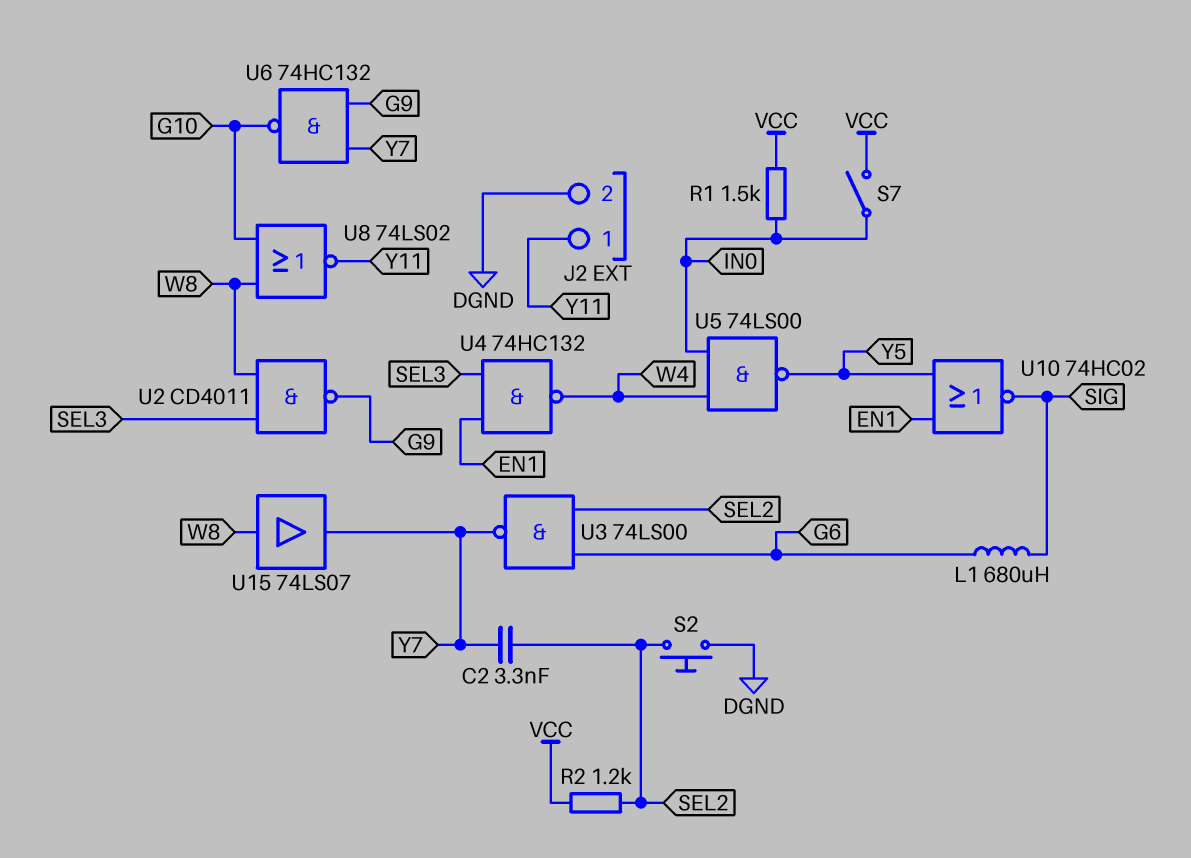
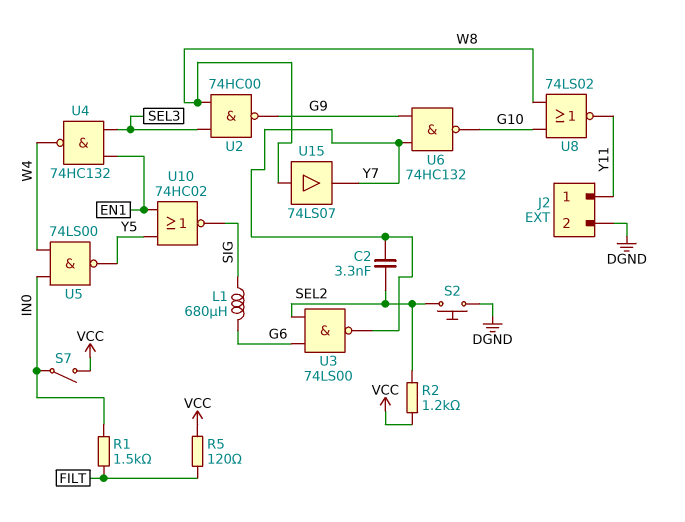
R1: 1.5k (IN0, VCC) -> 1.5k (FILT, IN0)
R5: none -> 120 (FILT, VCC)
U2: NAND CD4011 (in SEL3, in W8, out G9) -> NAND 74HC00 (in SEL3, in W8, out G9)

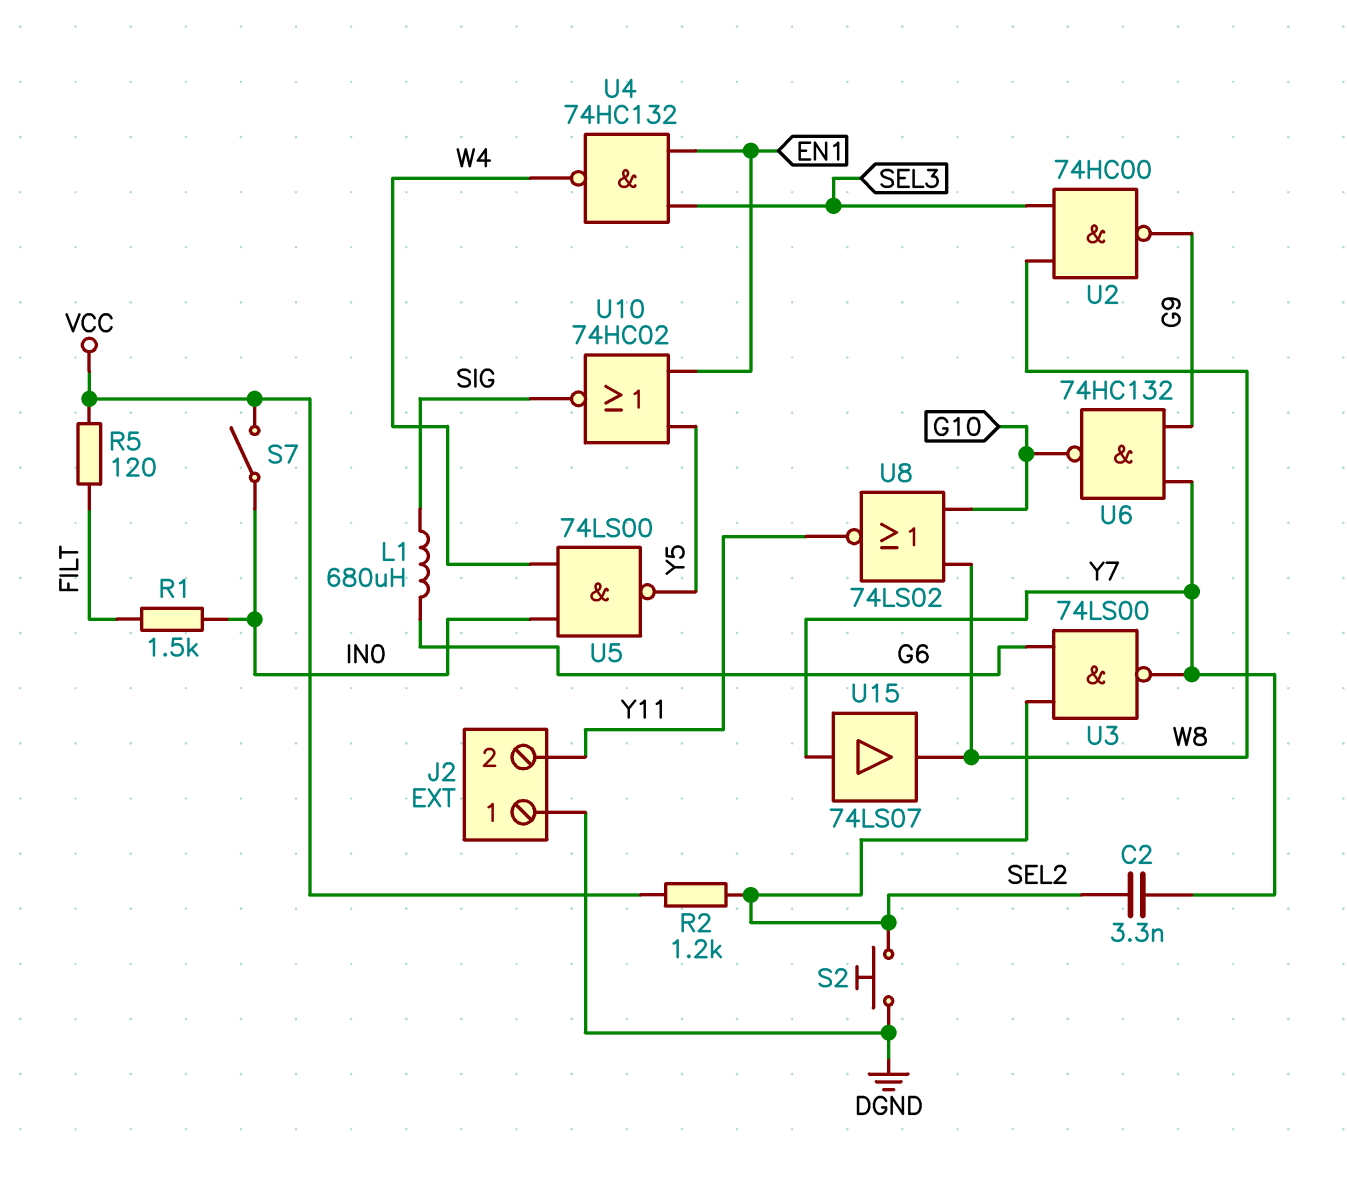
J2 pin 1: Y11 -> DGND
J2 pin 2: DGND -> Y11
U15: buffer 74LS07 (in W8, out Y7) -> buffer 74LS07 (in Y7, out W8)

